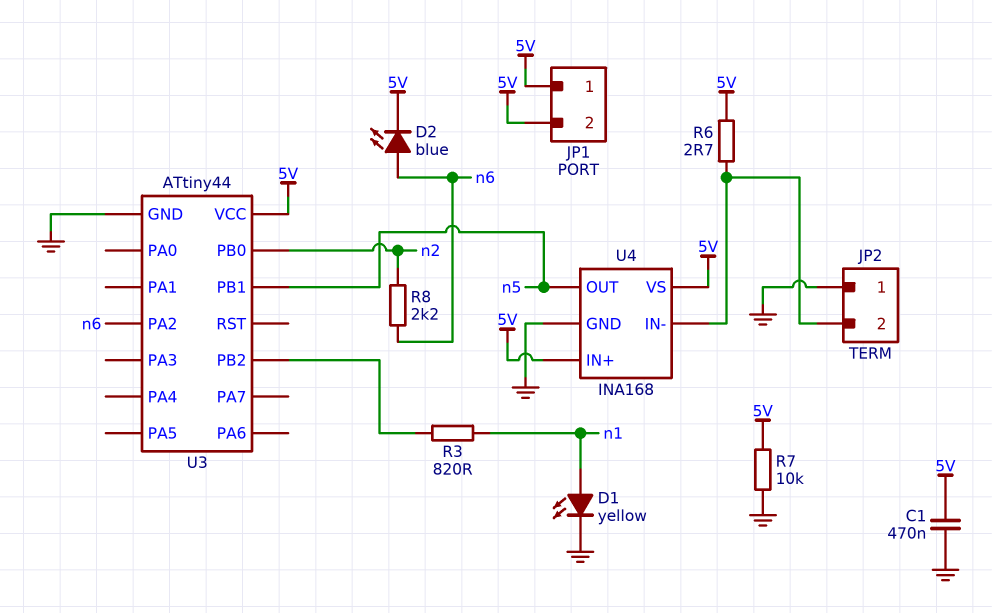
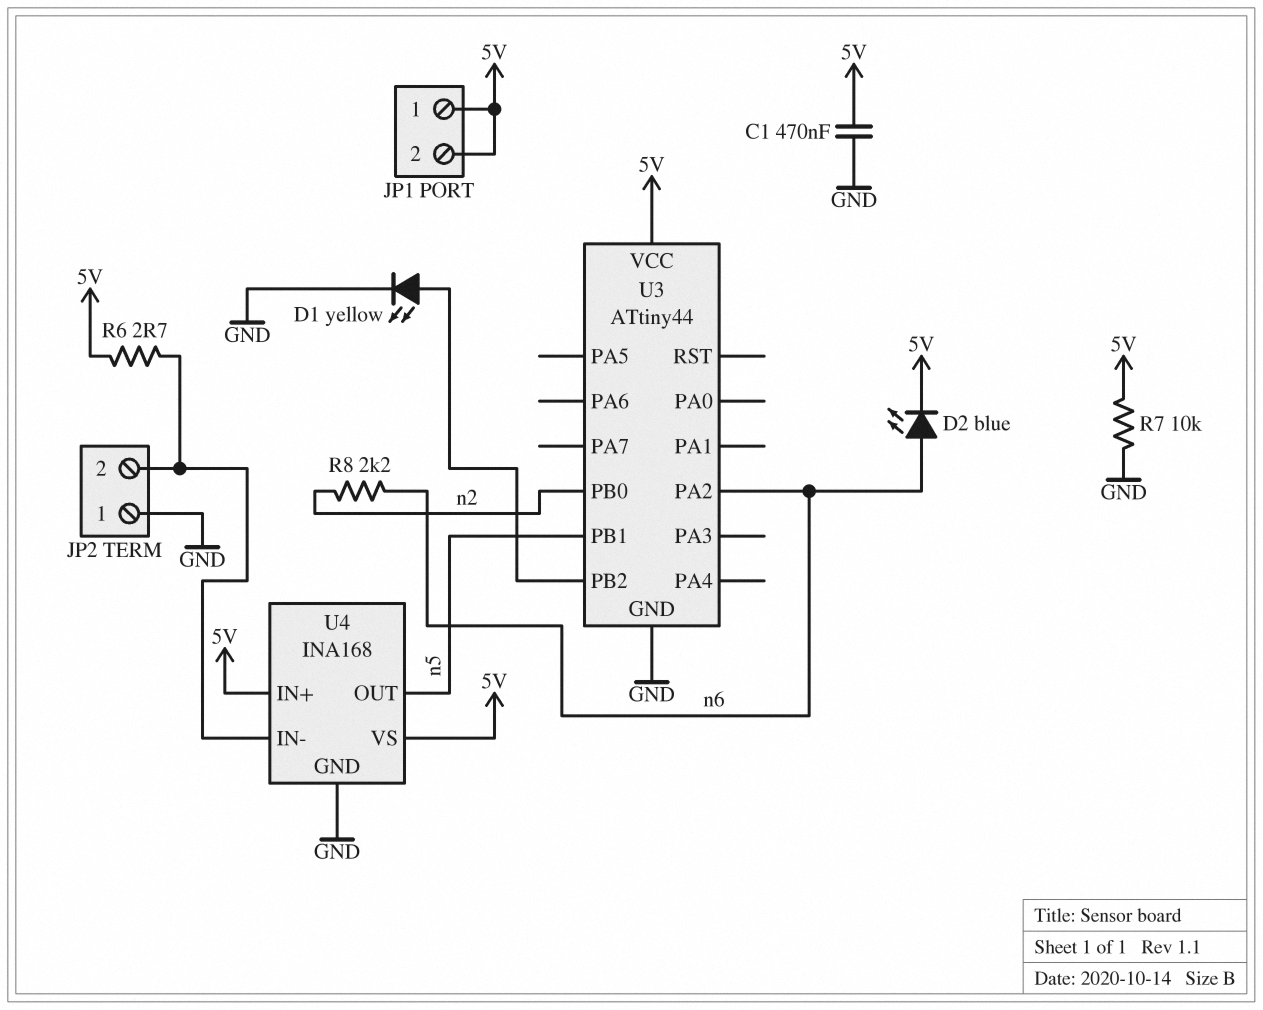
D1: LED yellow (A n1, K GND) -> LED yellow (A U3/PB2, K GND)
R3: 820 (U3/PB2, n1) -> none

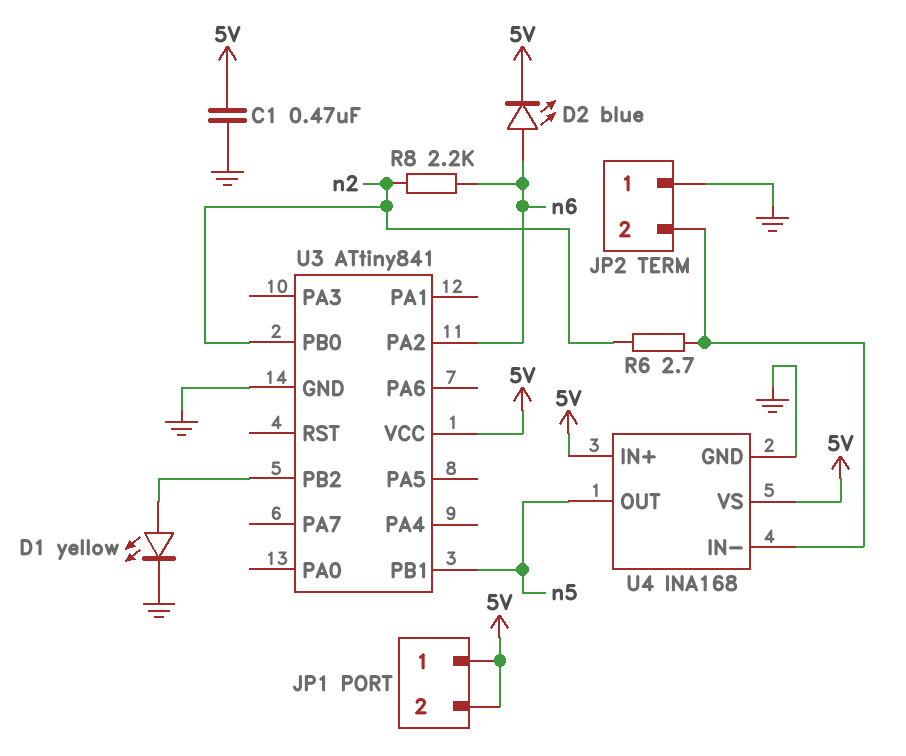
R6: 2.7 (5V, JP2/2) -> 2.7 (JP2/2, n2)
R7: 10k (5V, GND) -> none
U3: ATtiny44 -> ATtiny841

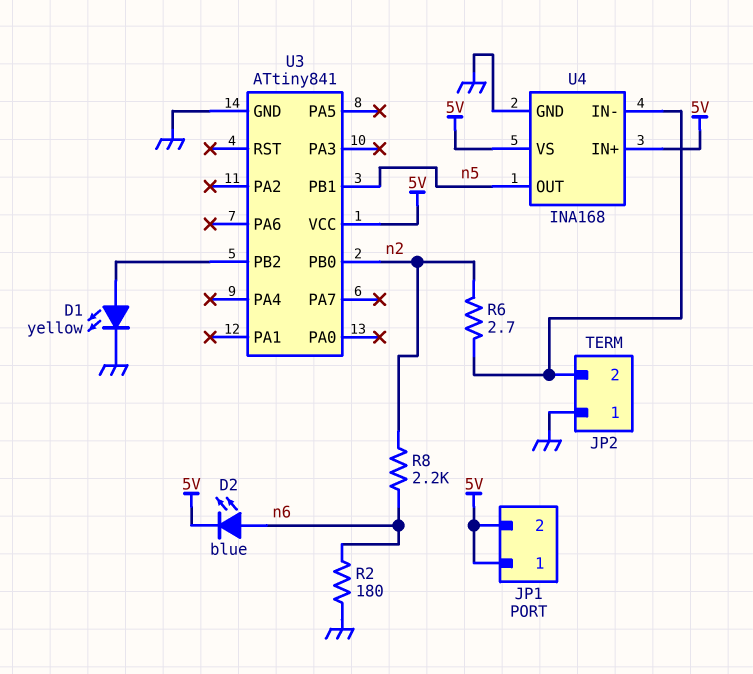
C1: 470nF (5V, GND) -> none
R2: none -> 180 (GND, n6)
U3 pin PA2: n6 -> none

